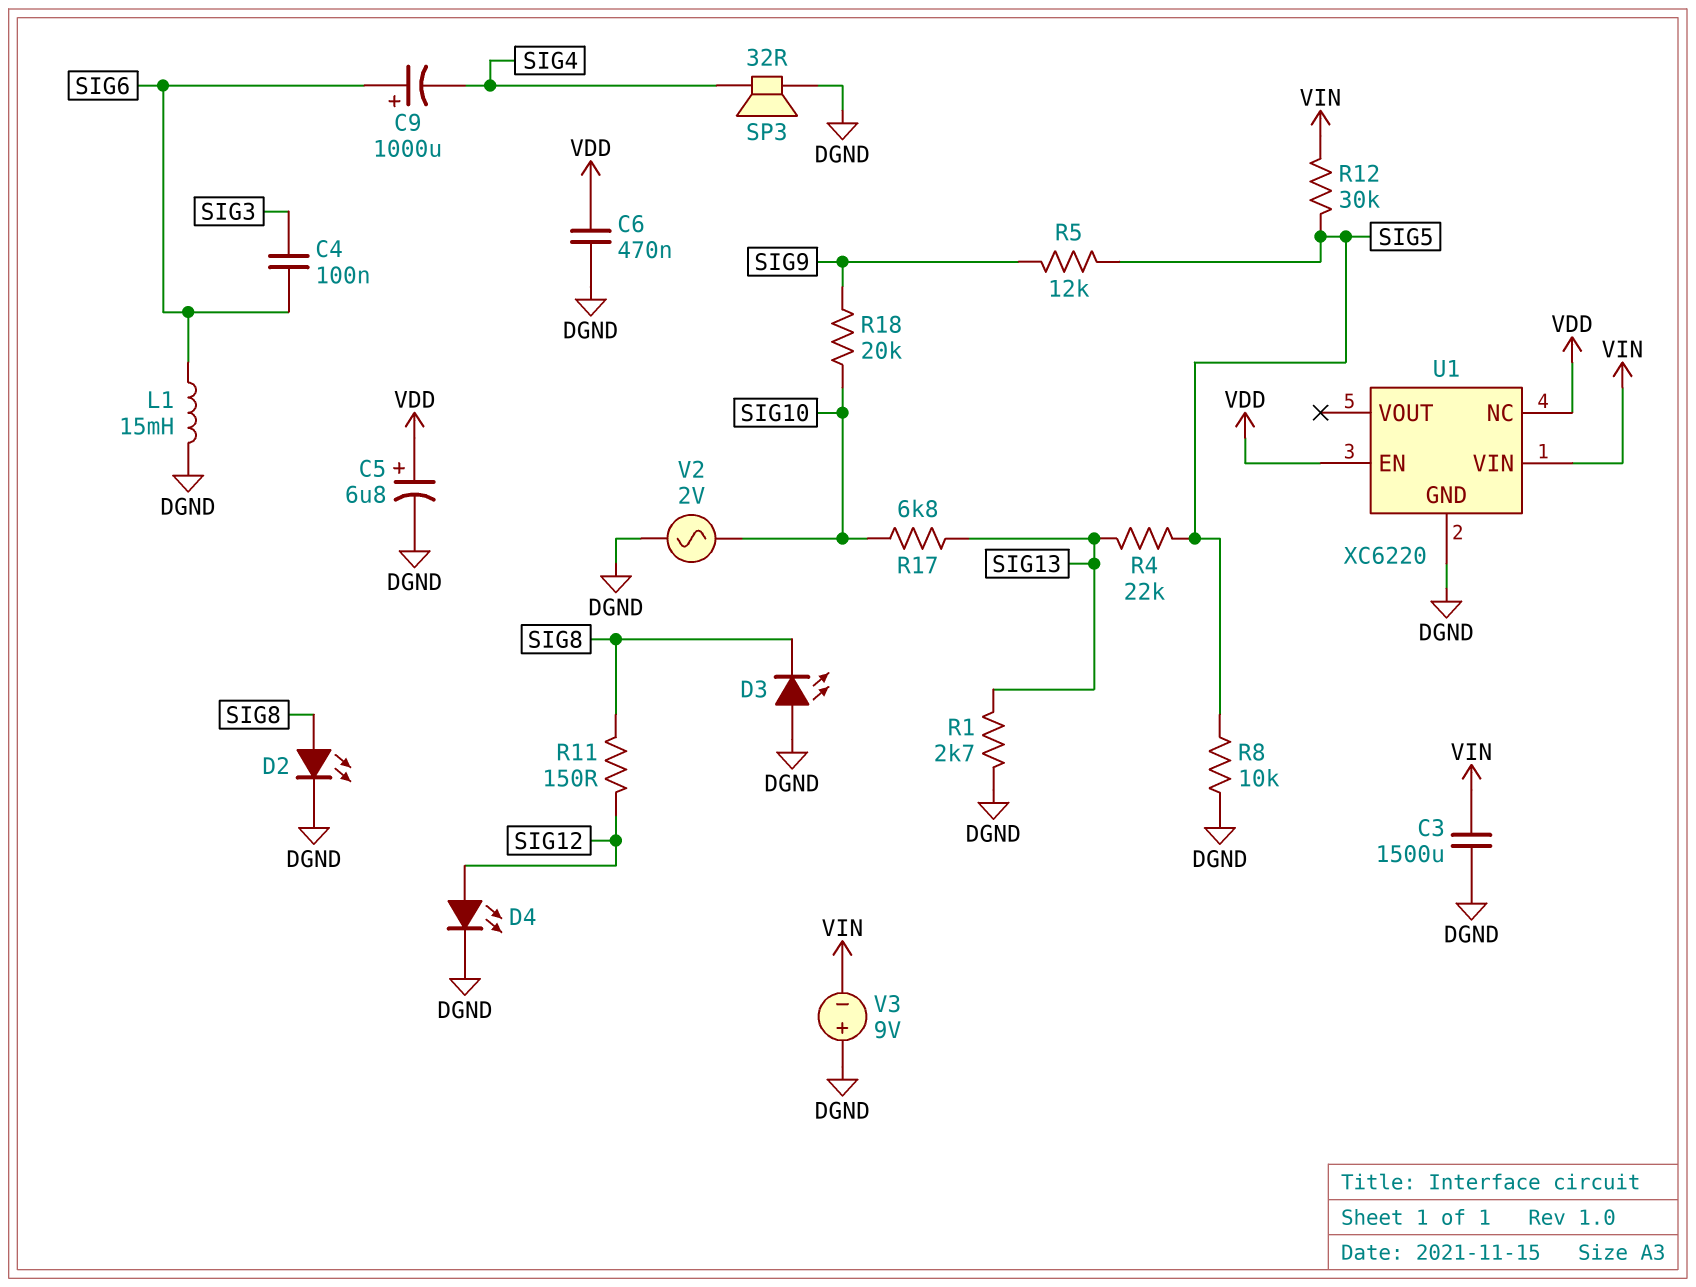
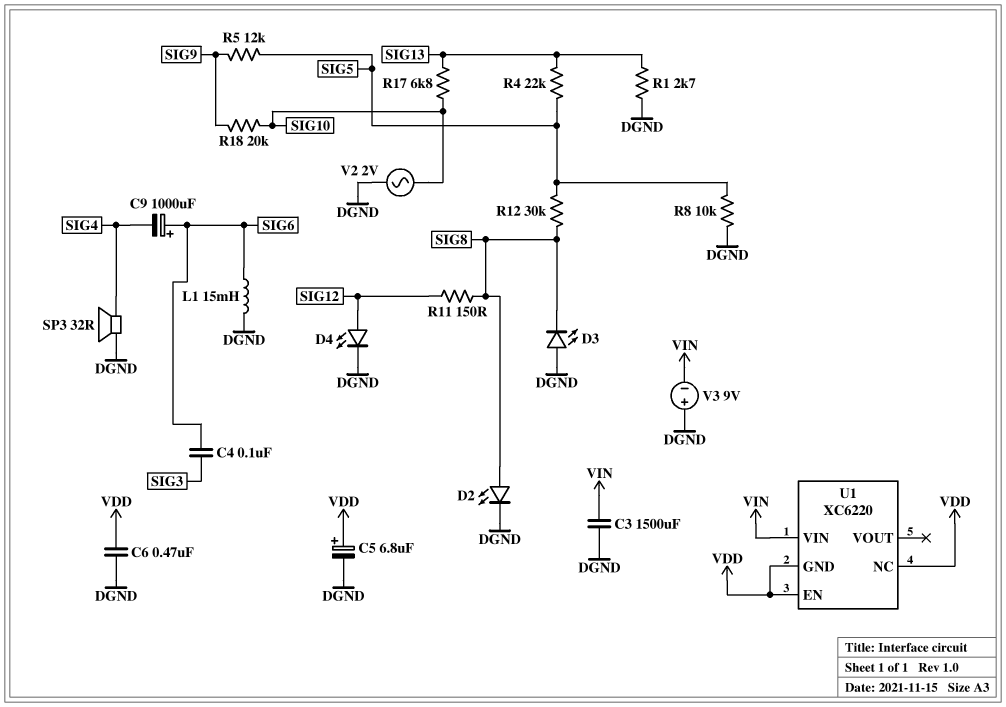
R12: 30k (SIG5, VIN) -> 30k (SIG5, SIG8)
U1 pin GND: DGND -> VDD

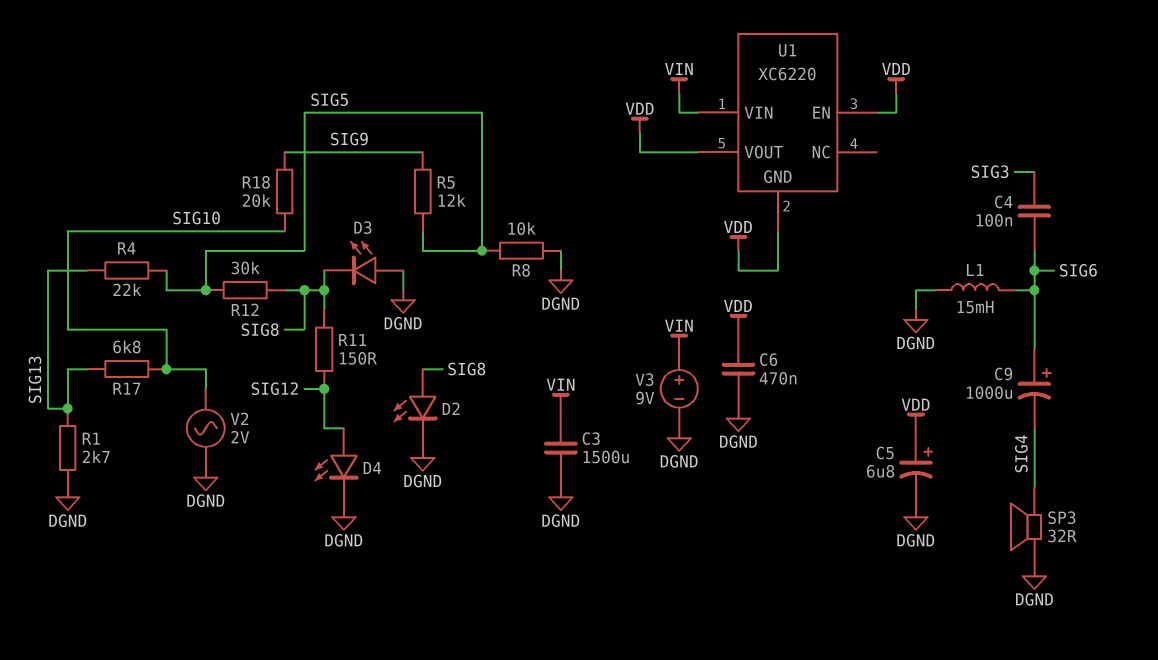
U1 pin NC: VDD -> none
U1 pin VOUT: none -> VDD
V3: 9V (plus DGND, minus VIN) -> 9V (plus VIN, minus DGND)

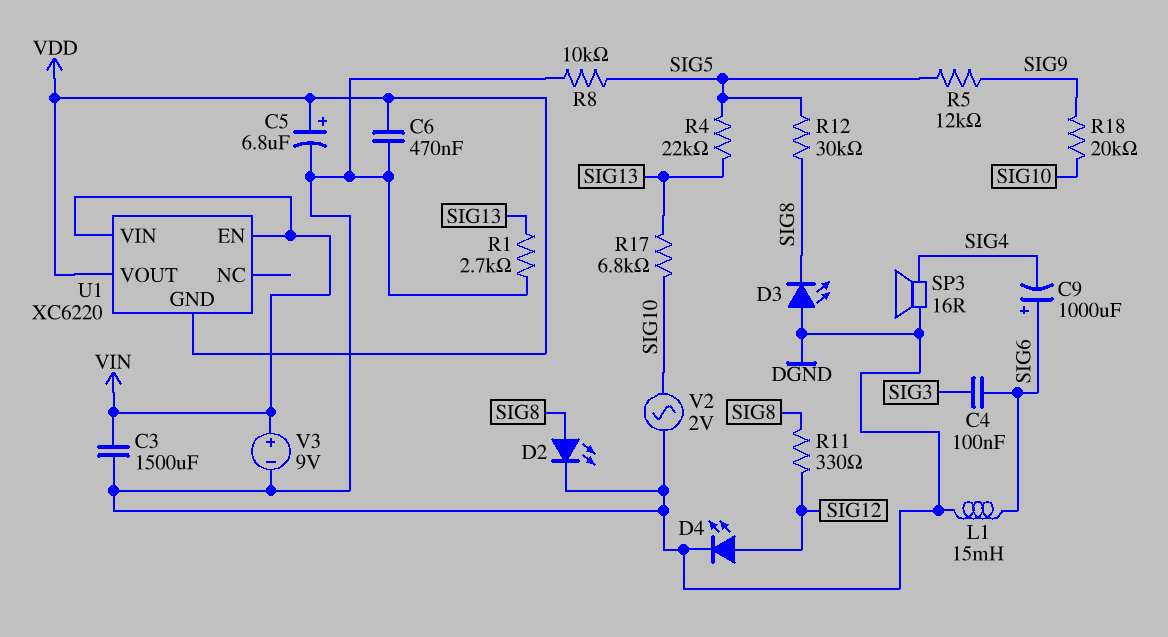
R11: 150 (SIG8, SIG12) -> 330 (SIG8, SIG12)
SP3: speaker 32R (DGND, SIG4) -> speaker 16R (DGND, SIG4)
U1 pin EN: VDD -> VIN

